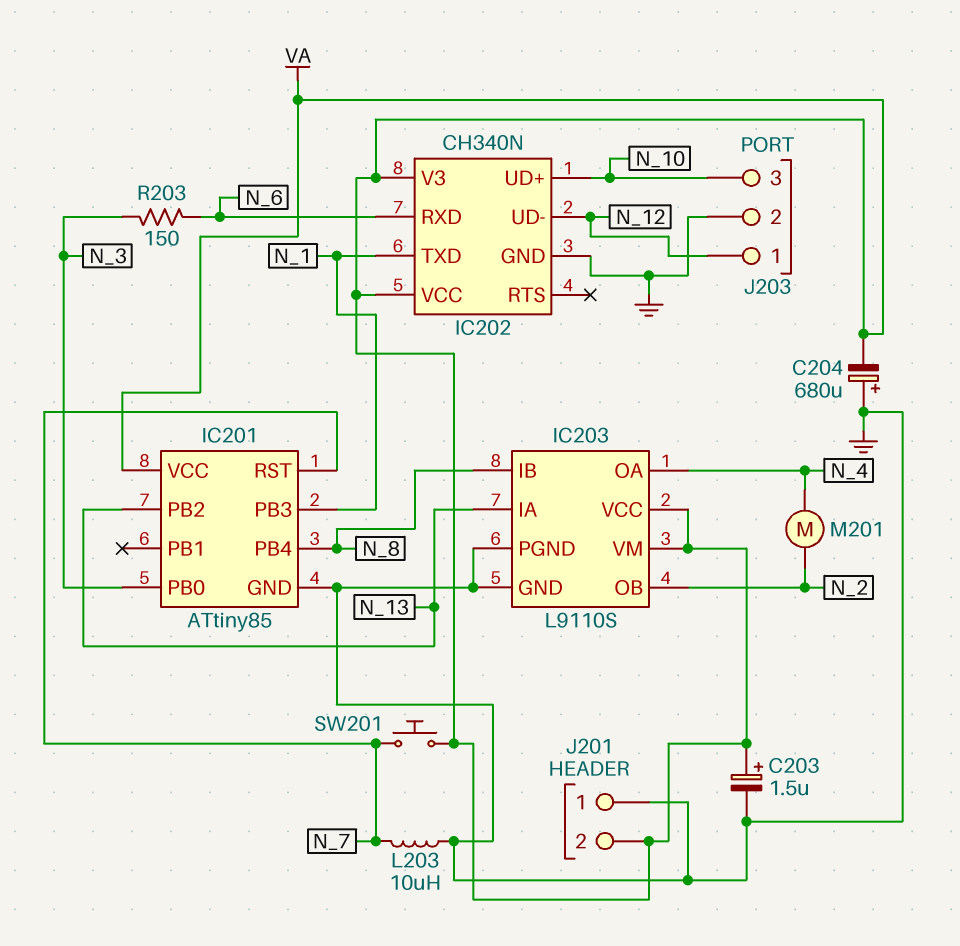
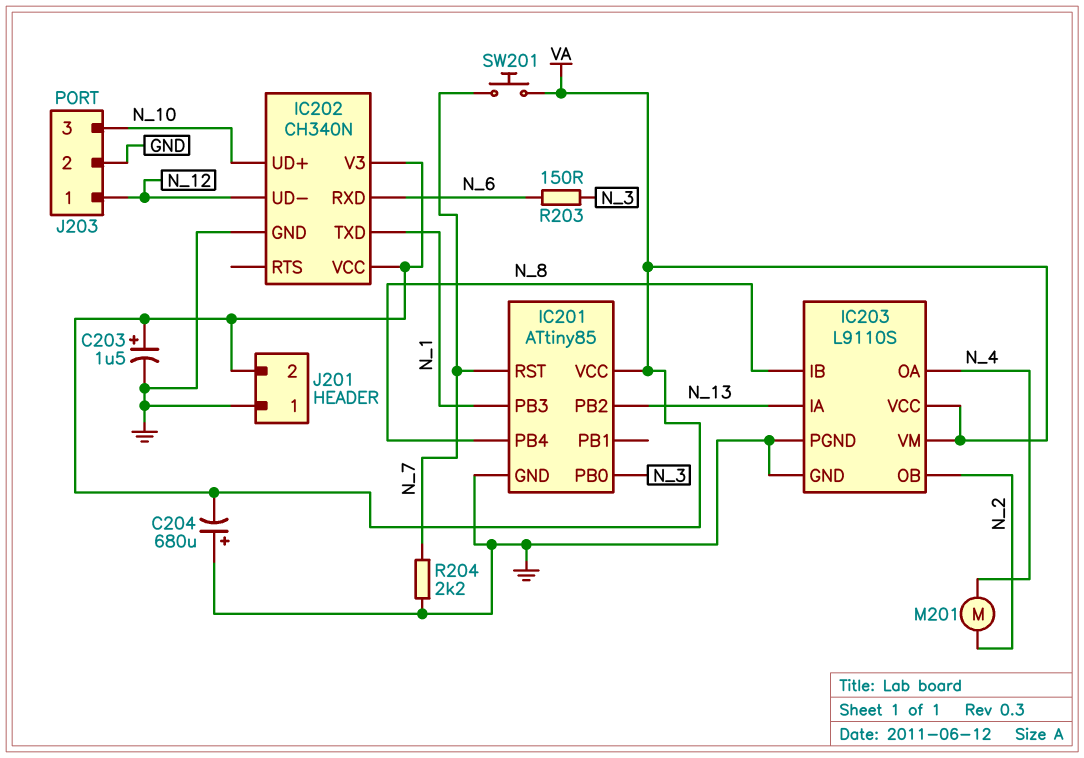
L203: 10uH (GND, N_7) -> none
R204: none -> 2.2k (GND, N_7)

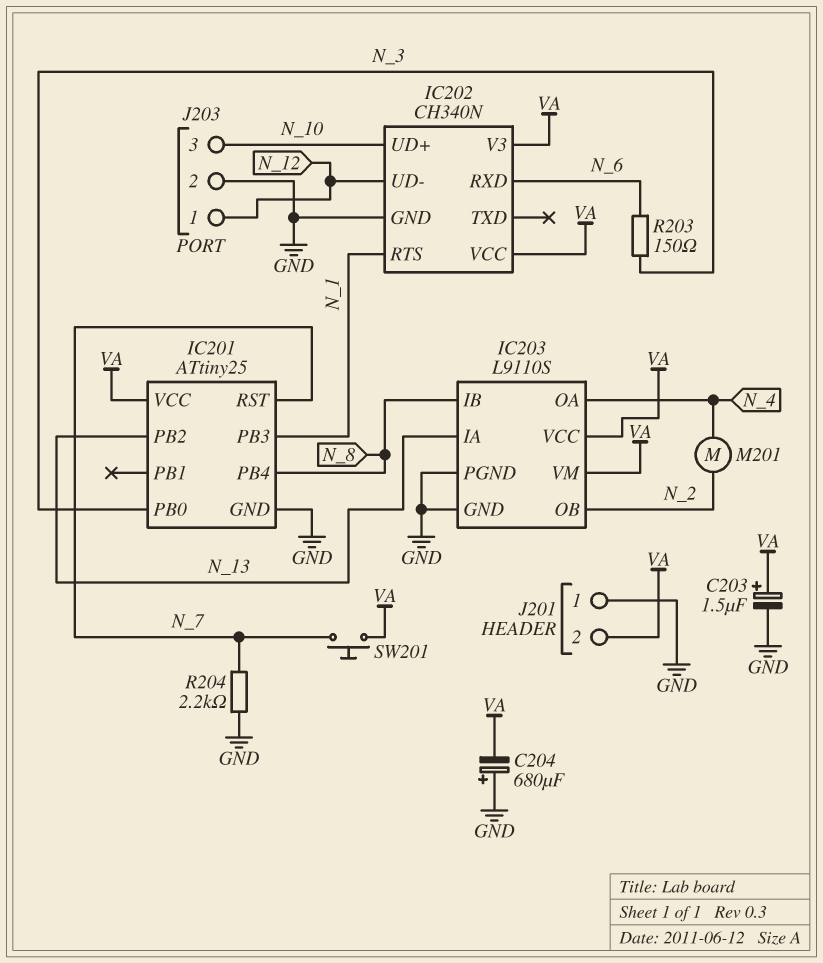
IC201: ATtiny85 -> ATtiny25
IC202 pin RTS: none -> N_1
IC202 pin TXD: N_1 -> none

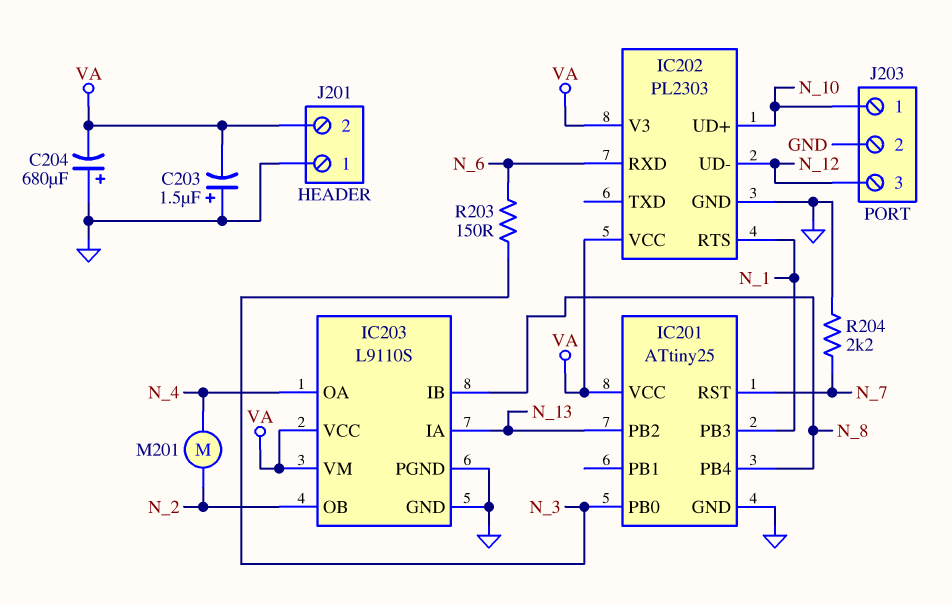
C203: 1.5uF (plus VA, minus GND) -> 1.5uF (plus GND, minus VA)
IC202: CH340N -> PL2303
J203 pin 1: N_12 -> N_10
J203 pin 3: N_10 -> N_12
SW201: button (N_7, VA) -> none

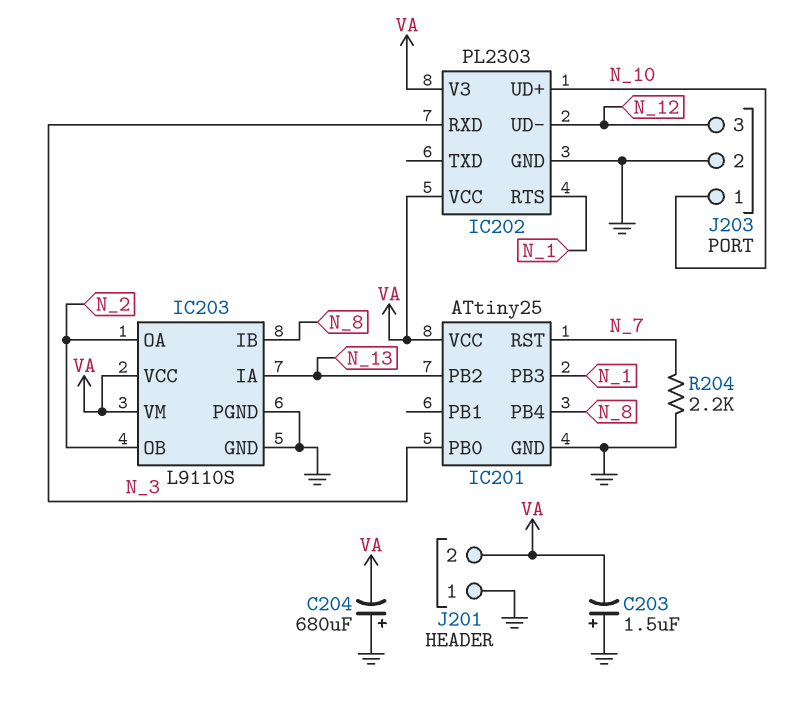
IC202 pin RXD: N_6 -> N_3
IC203 pin OA: N_4 -> N_2
M201: motor (N_2, N_4) -> none
R203: 150 (N_3, N_6) -> none

